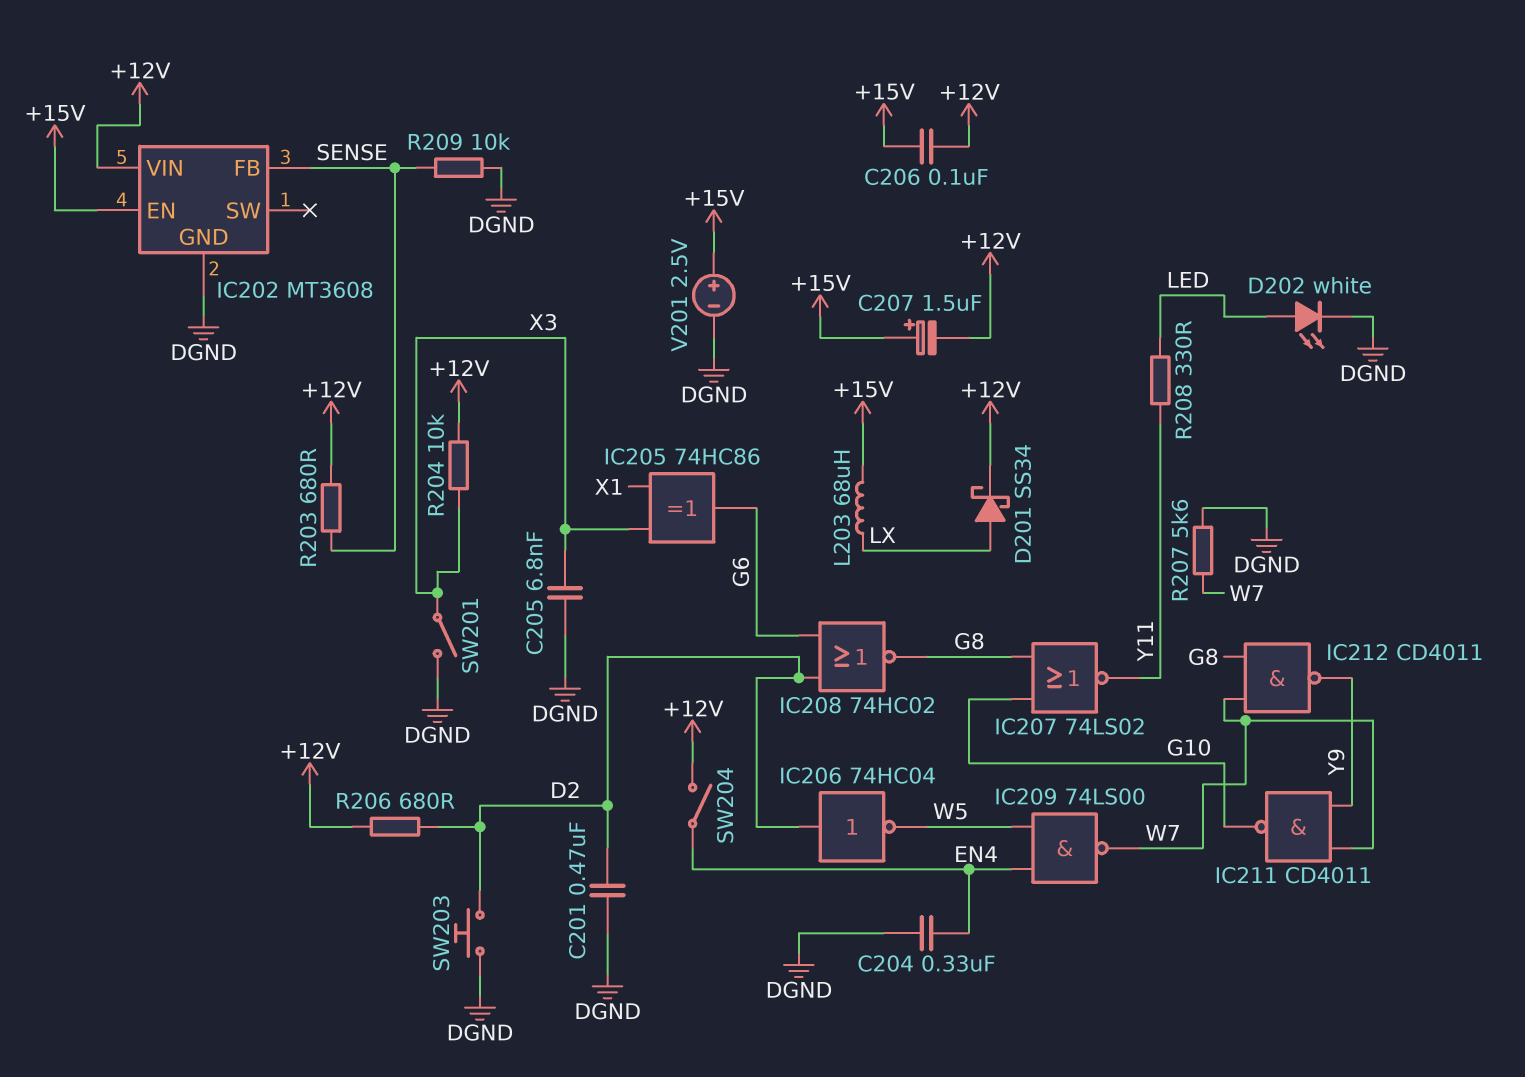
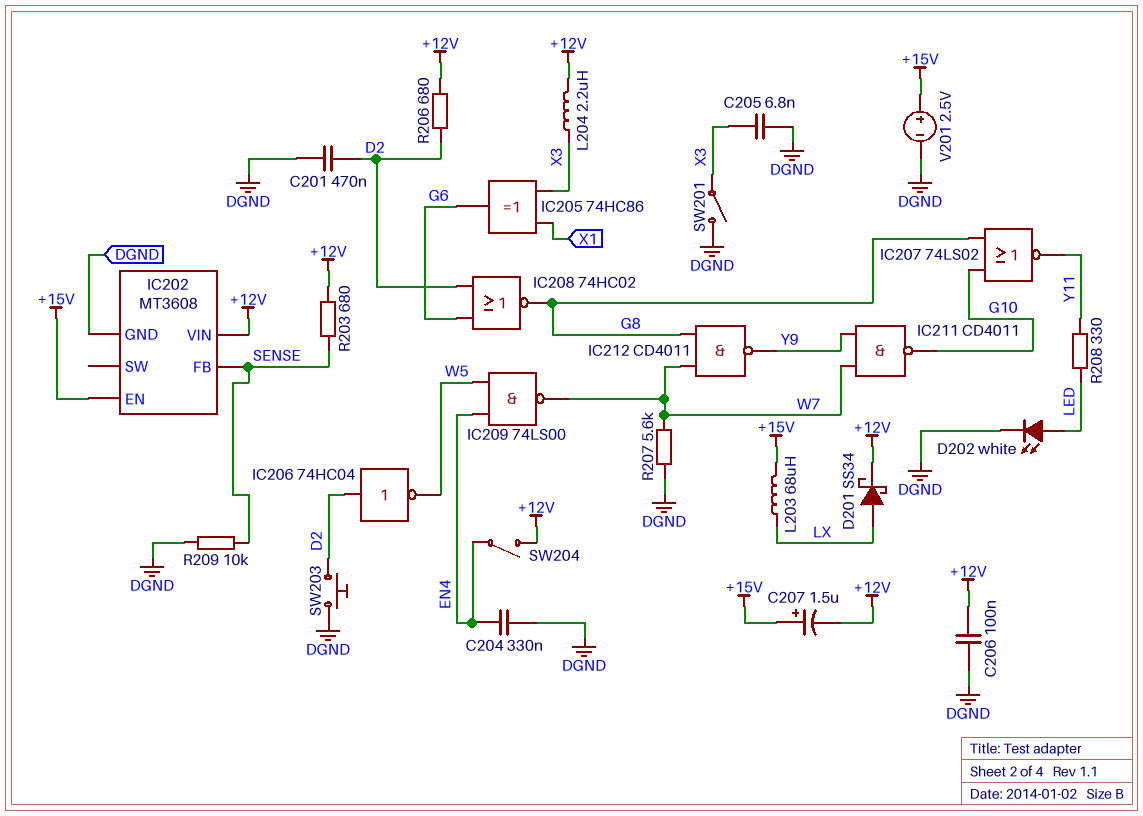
C206: 100nF (+12V, +15V) -> 100nF (+12V, DGND)
L204: none -> 2.2uH (+12V, X3)
R204: 10k (+12V, X3) -> none

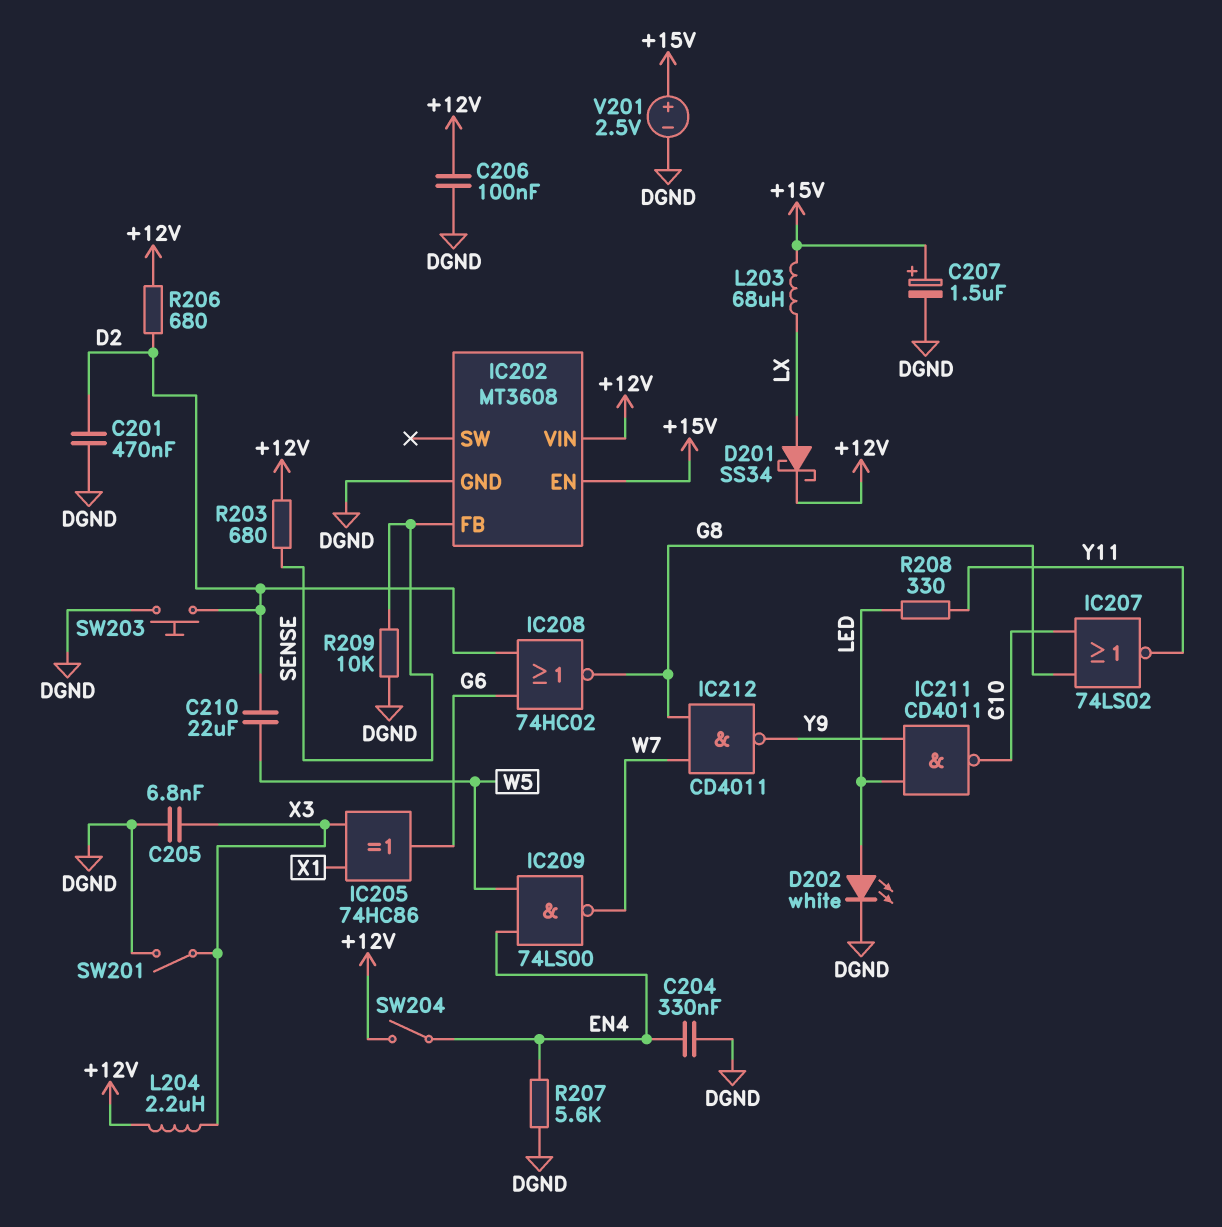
C207: 1.5uF (plus +15V, minus +12V) -> 1.5uF (plus +15V, minus DGND)
C210: none -> 22uF (D2, W5)
IC206: NOT 74HC04 (in D2, out W5) -> none
IC211: NAND CD4011 (in W7, in Y9, out G10) -> NAND CD4011 (in LED, in Y9, out G10)
R207: 5.6k (DGND, W7) -> 5.6k (DGND, EN4)

